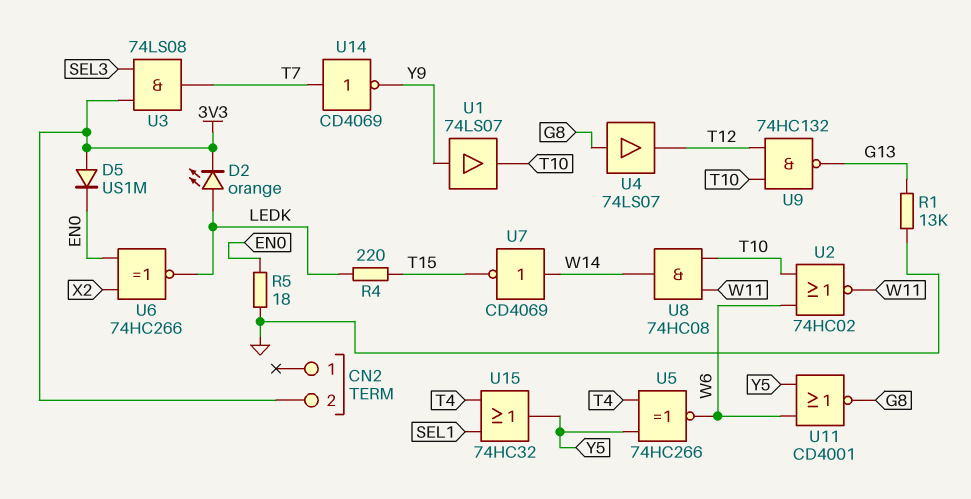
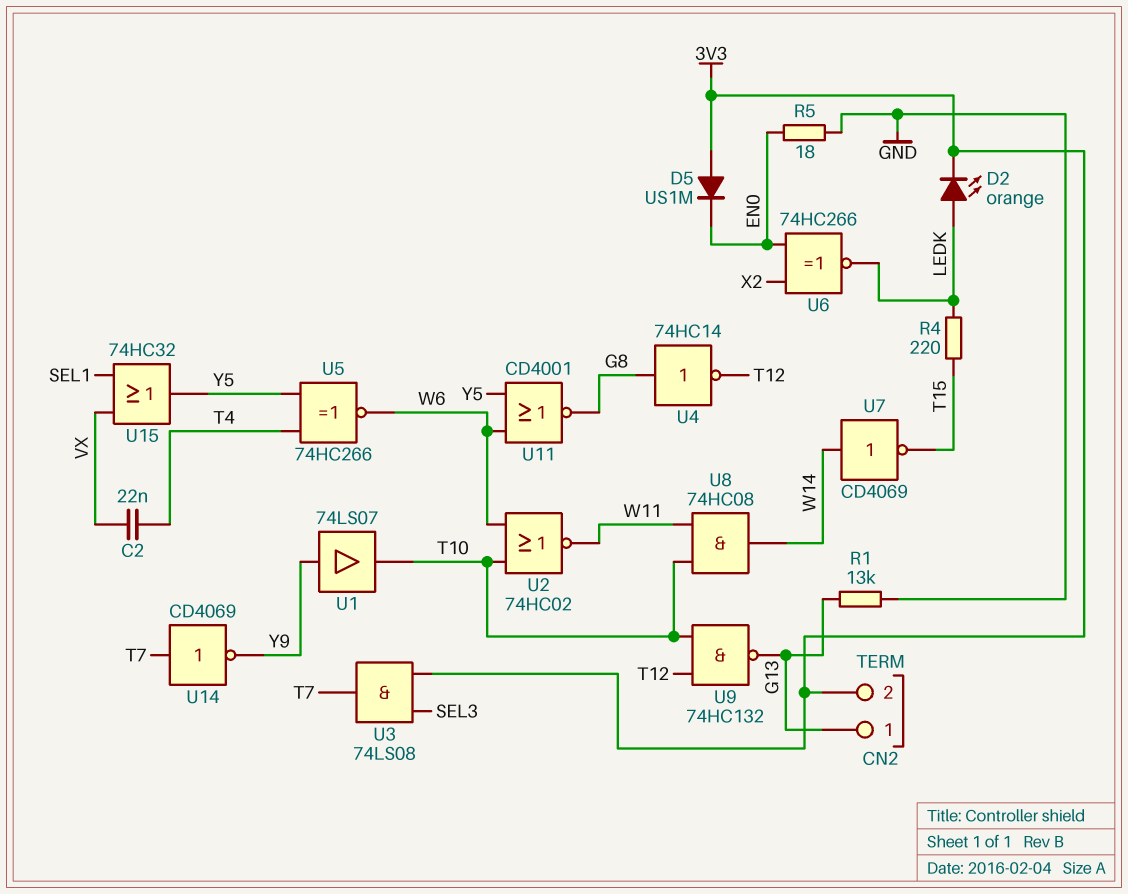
C2: none -> 22nF (T4, VX)
CN2 pin 1: none -> G13
U4: buffer 74LS07 (in G8, out T12) -> NOT 74HC14 (in G8, out T12)
U15: OR 74HC32 (in SEL1, in T4, out Y5) -> OR 74HC32 (in SEL1, in VX, out Y5)

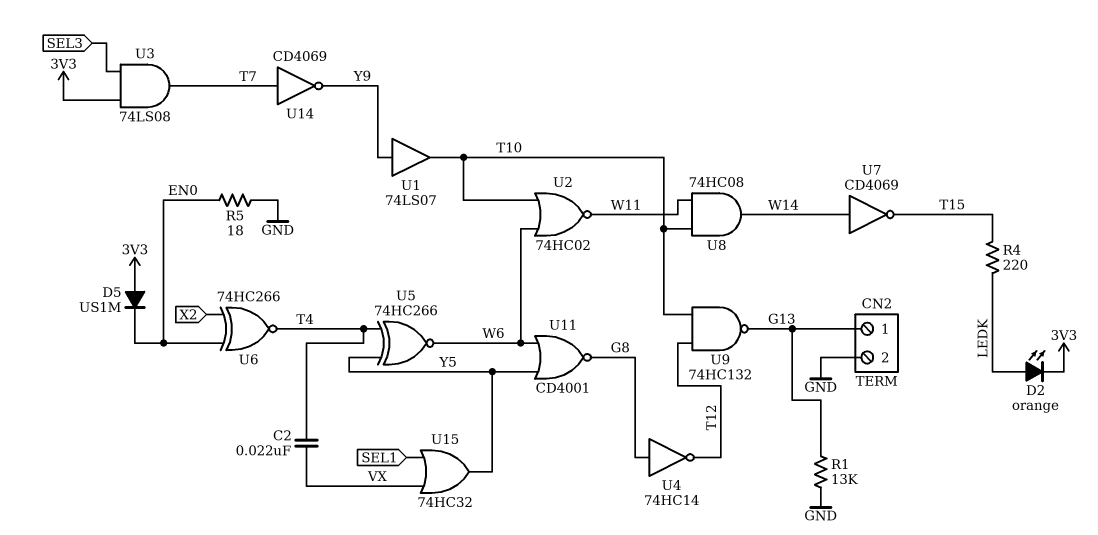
CN2 pin 2: 3V3 -> GND
U6: XNOR 74HC266 (in EN0, in X2, out LEDK) -> XNOR 74HC266 (in EN0, in X2, out T4)

